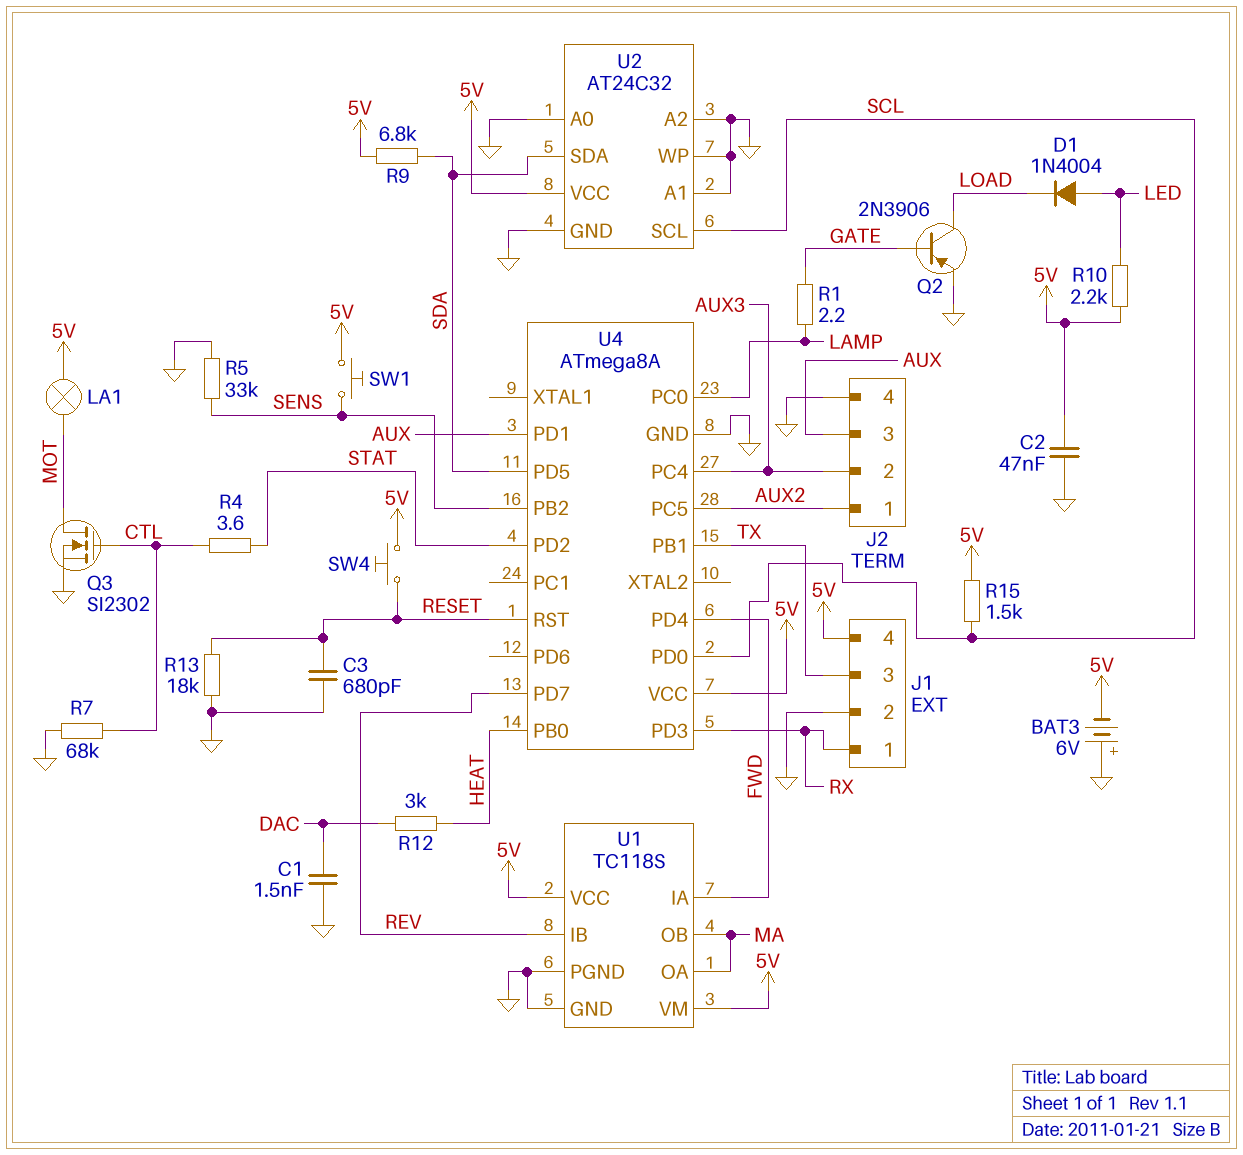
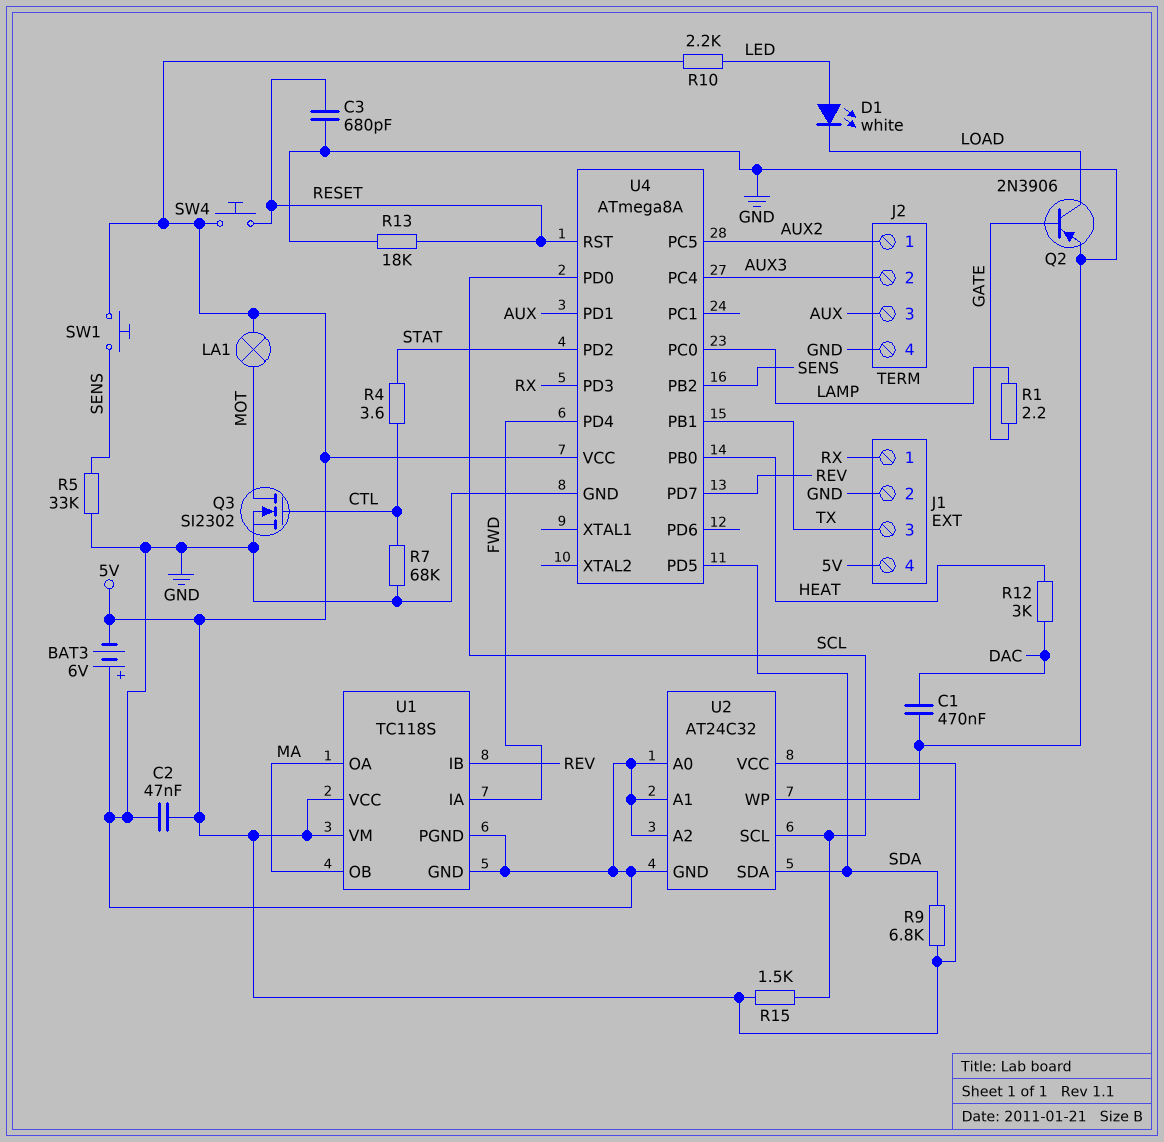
C1: 1.5nF (DAC, GND) -> 470nF (DAC, GND)
D1: diode 1N4004 (A LED, K LOAD) -> LED white (A LED, K LOAD)

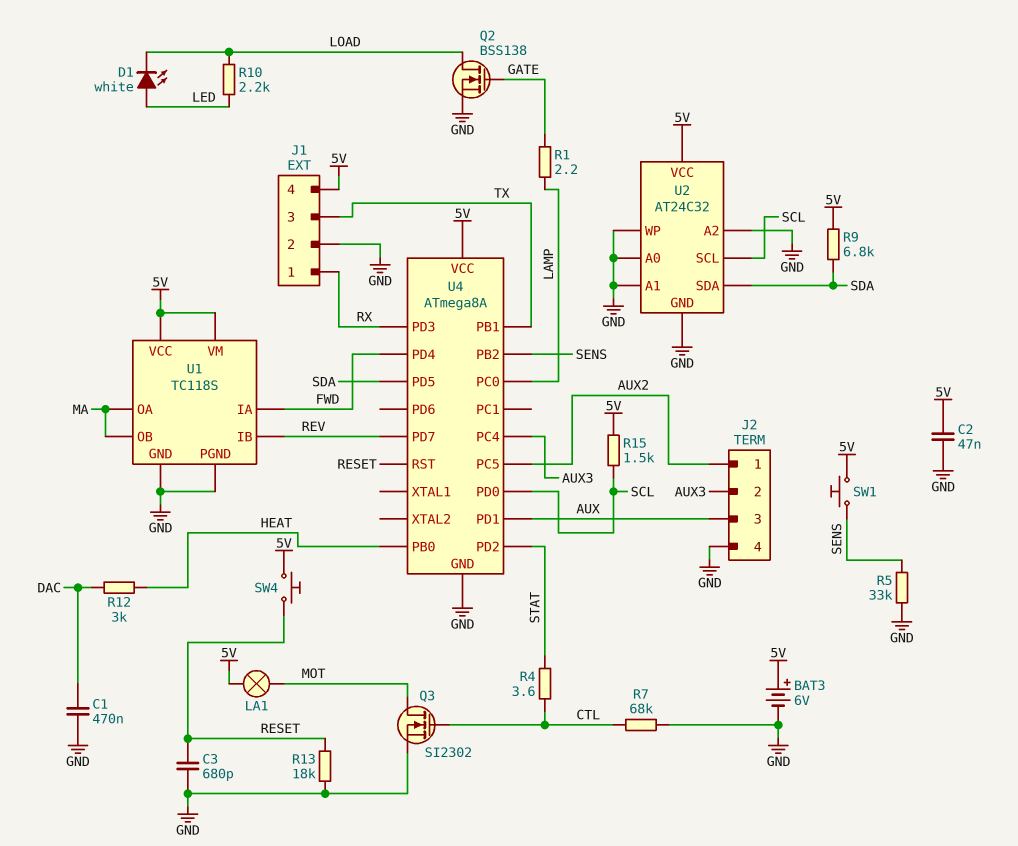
BAT3: 6V (plus GND, minus 5V) -> 6V (plus 5V, minus GND)
Q2: PNP 2N3906 (B GATE, C LOAD, E GND) -> NMOS BSS138 (G GATE, D LOAD, S GND)
R10: 2.2k (5V, LED) -> 2.2k (LED, LOAD)

